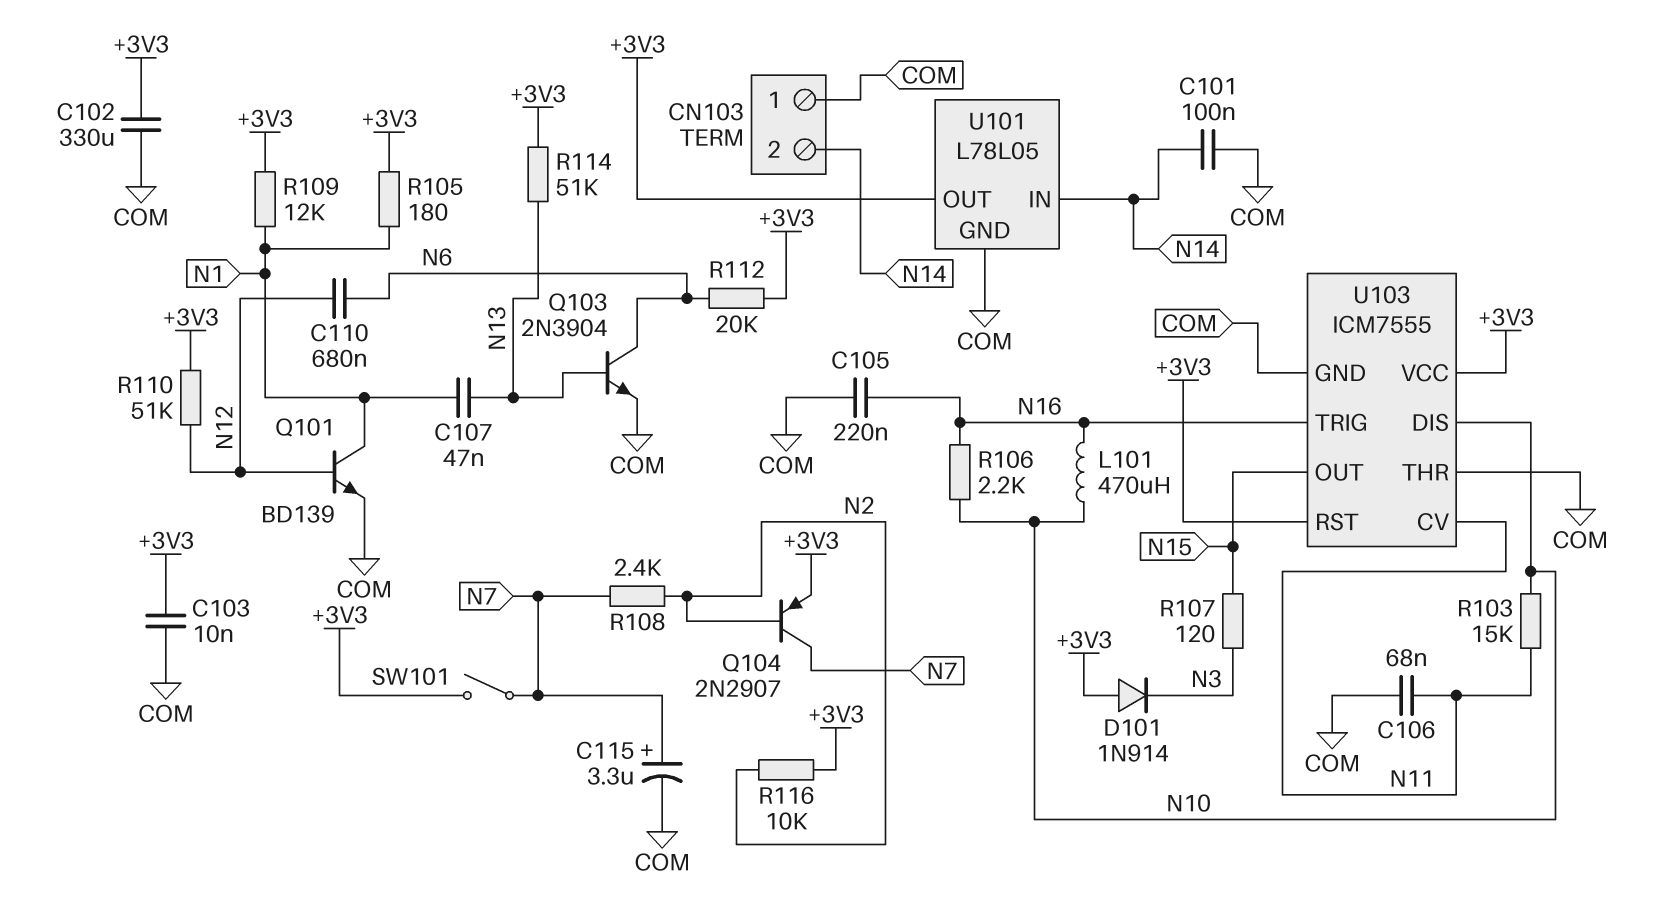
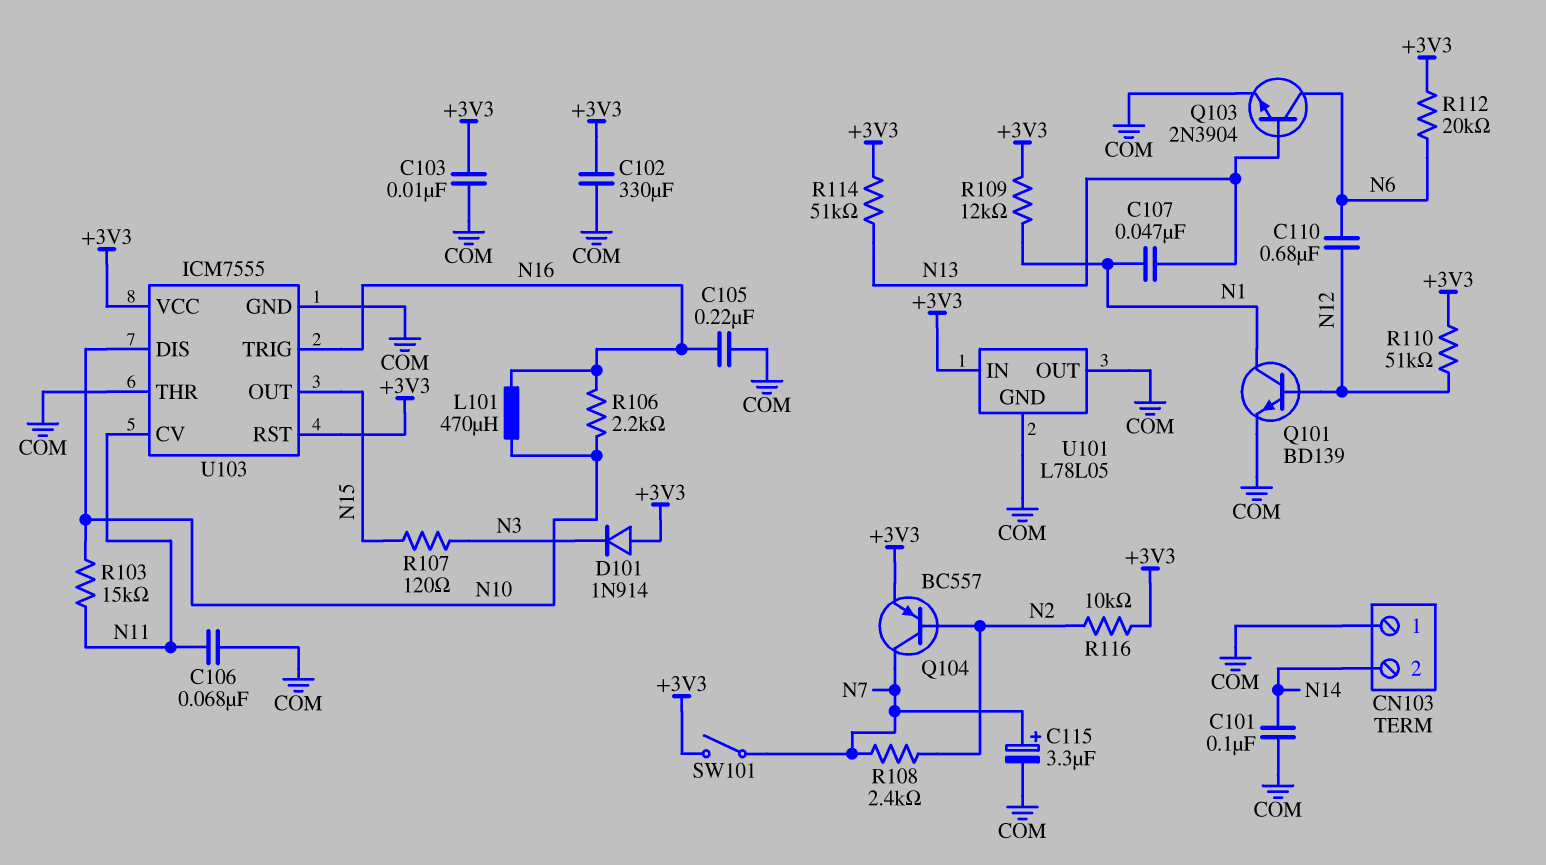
Q104: PNP 2N2907 (B N2, C N7, E +3V3) -> PNP BC557 (B N2, C N7, E +3V3)
R105: 180 (+3V3, N1) -> none
U101 pin IN: N14 -> +3V3
U101 pin OUT: +3V3 -> COM

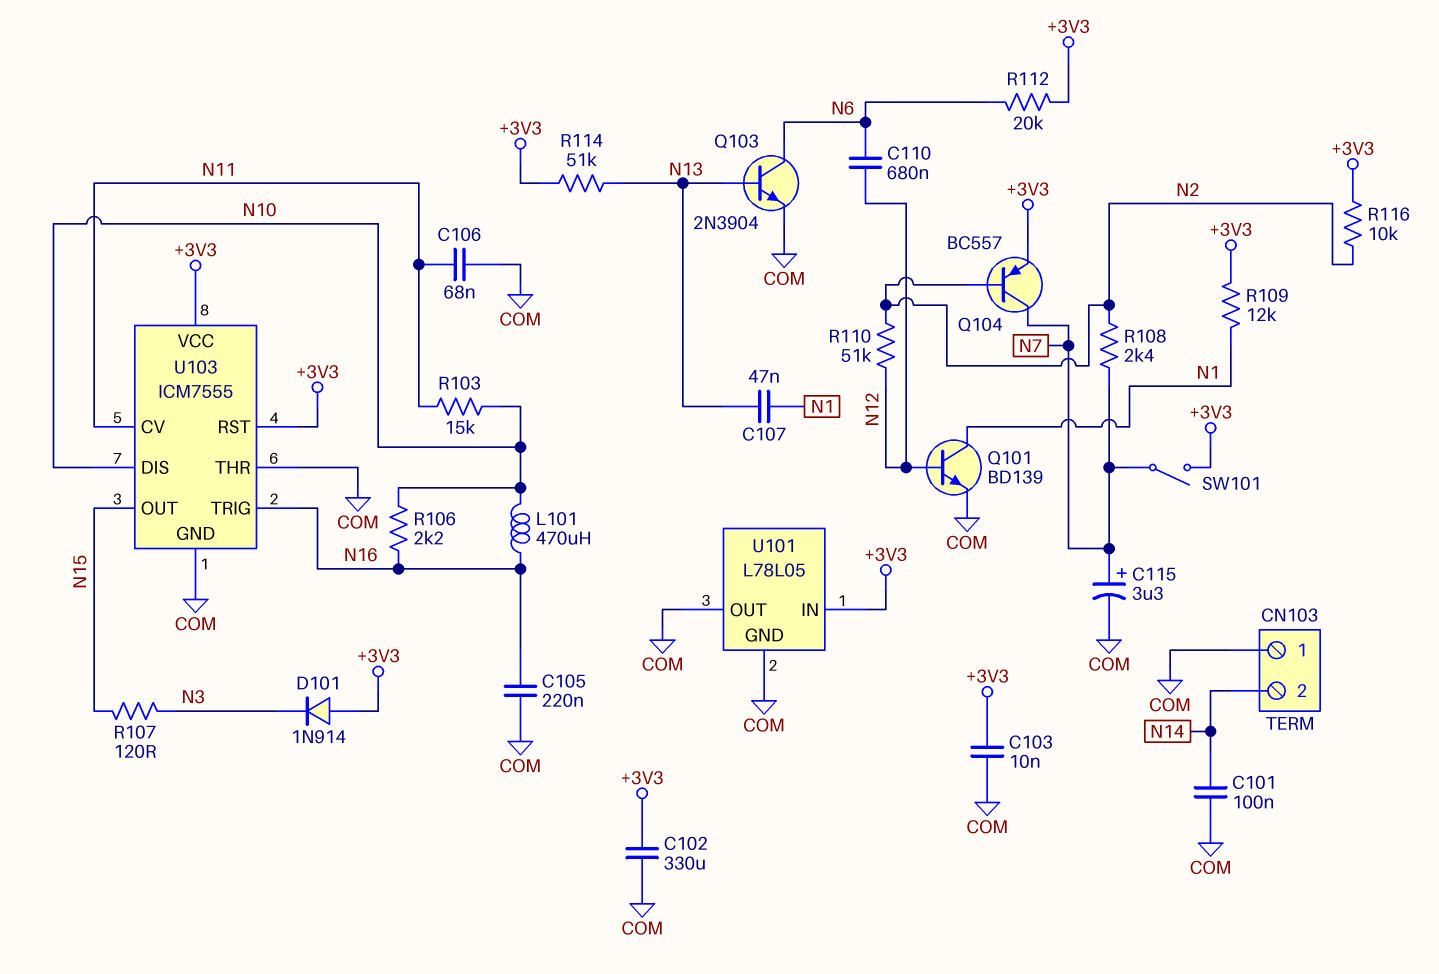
R110: 51k (+3V3, N12) -> 51k (N2, N12)

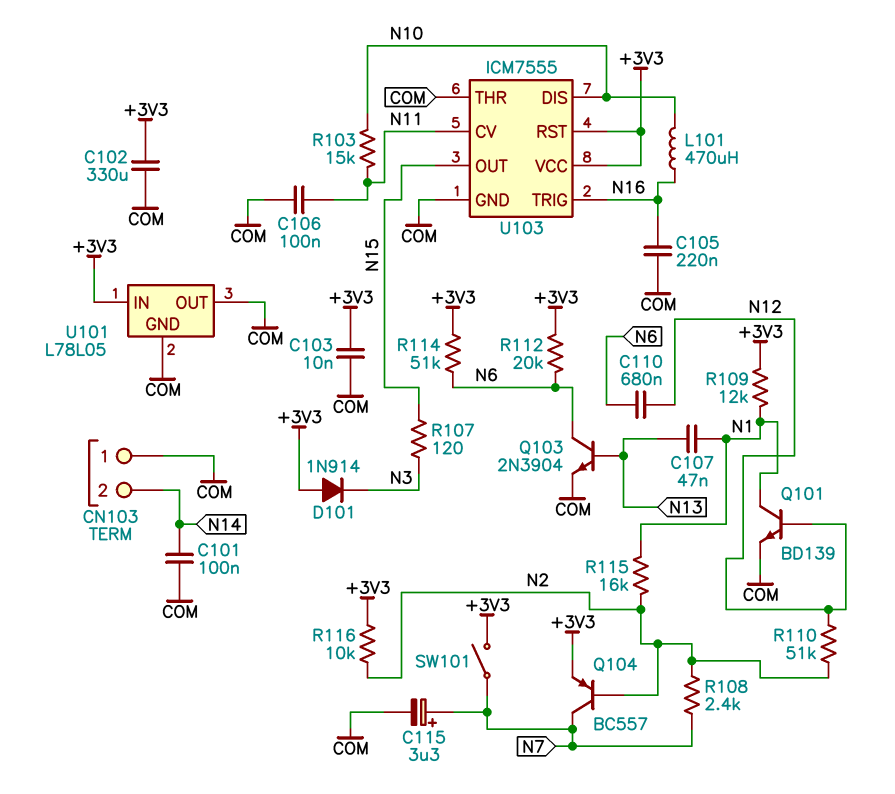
C106: 68nF (COM, N11) -> 100nF (COM, N11)
R106: 2.2k (N10, N16) -> none
R114: 51k (+3V3, N13) -> 51k (+3V3, N6)
R115: none -> 16k (N1, N2)

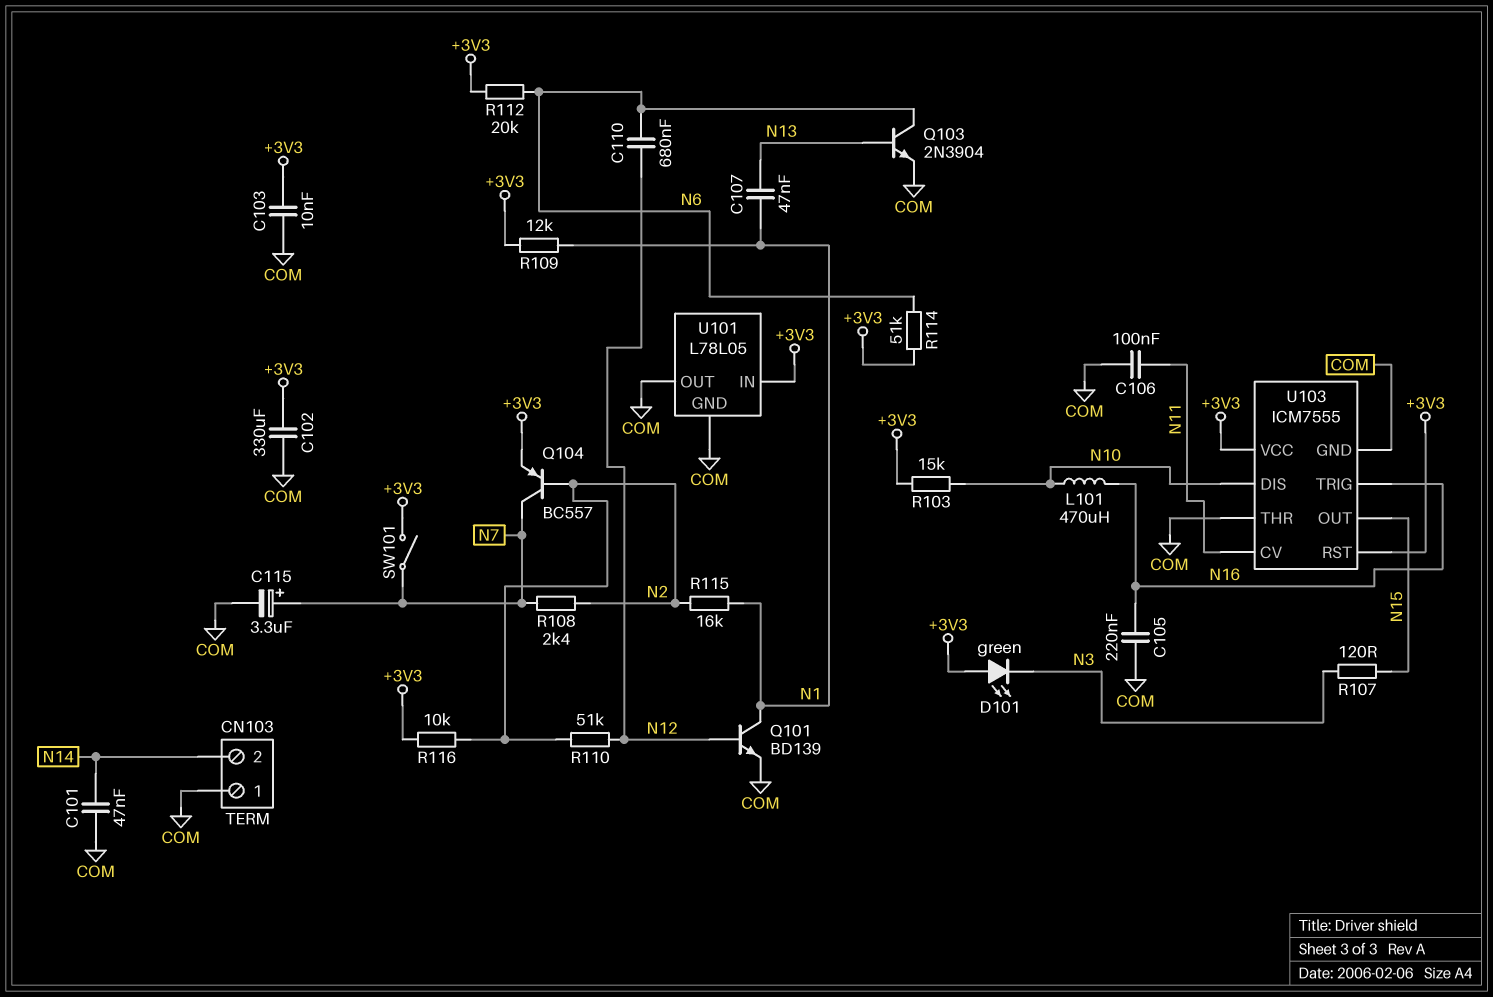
C101: 100nF (COM, N14) -> 47nF (COM, N14)
D101: diode 1N914 (A +3V3, K N3) -> LED green (A +3V3, K N3)
R103: 15k (N10, N11) -> 15k (+3V3, N10)

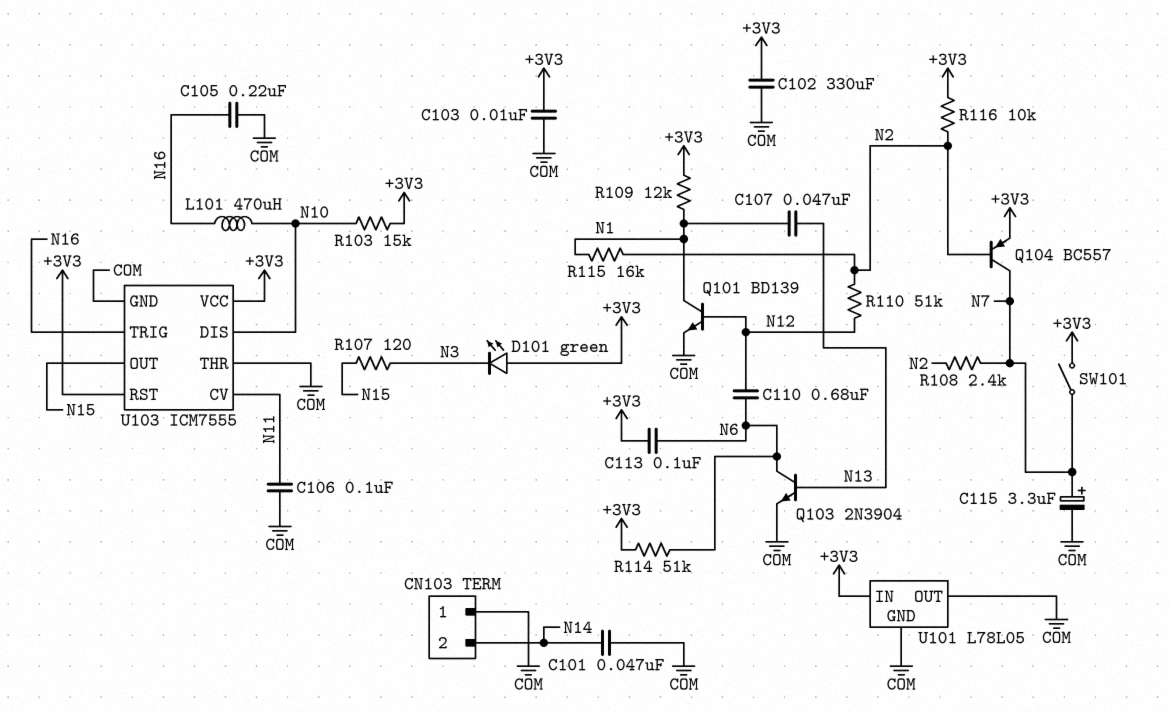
C113: none -> 100nF (+3V3, N6)
R112: 20k (+3V3, N6) -> none

